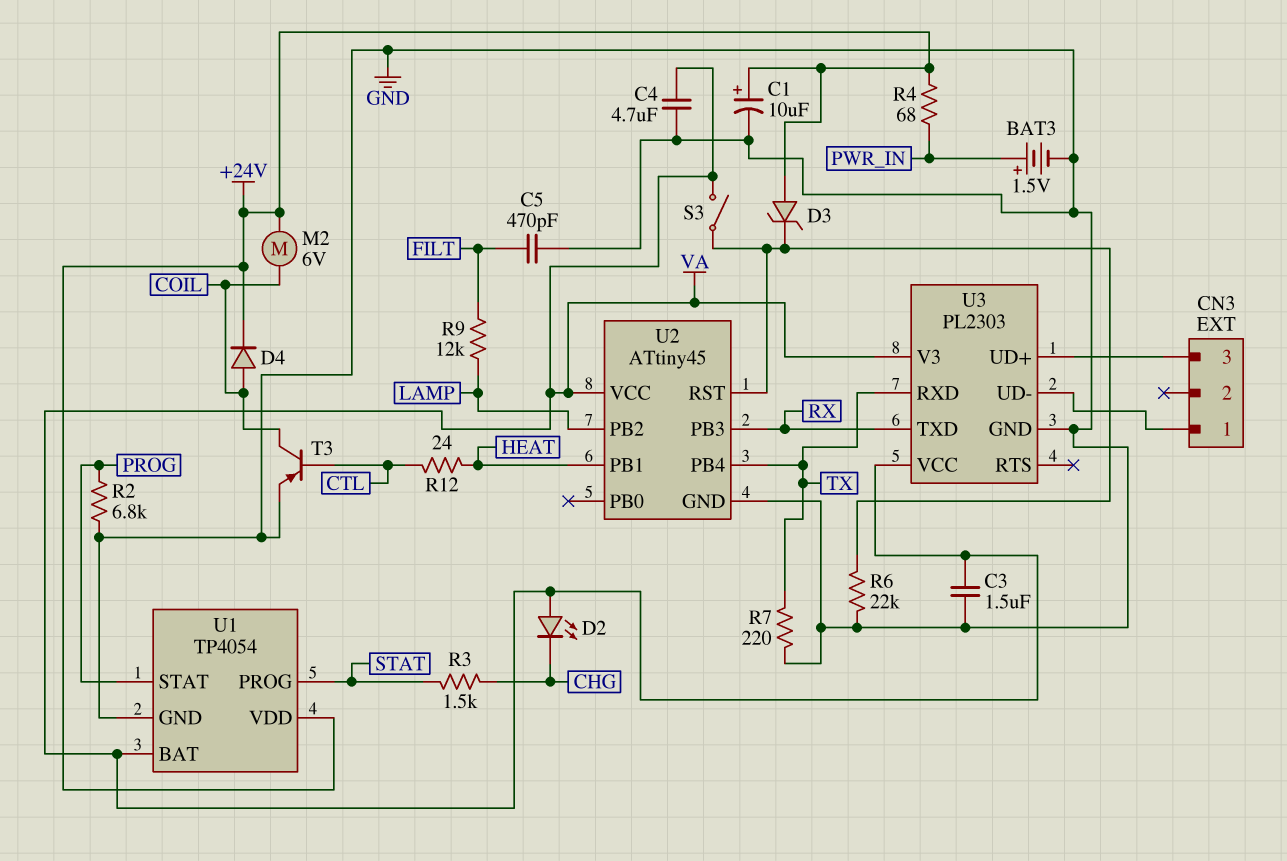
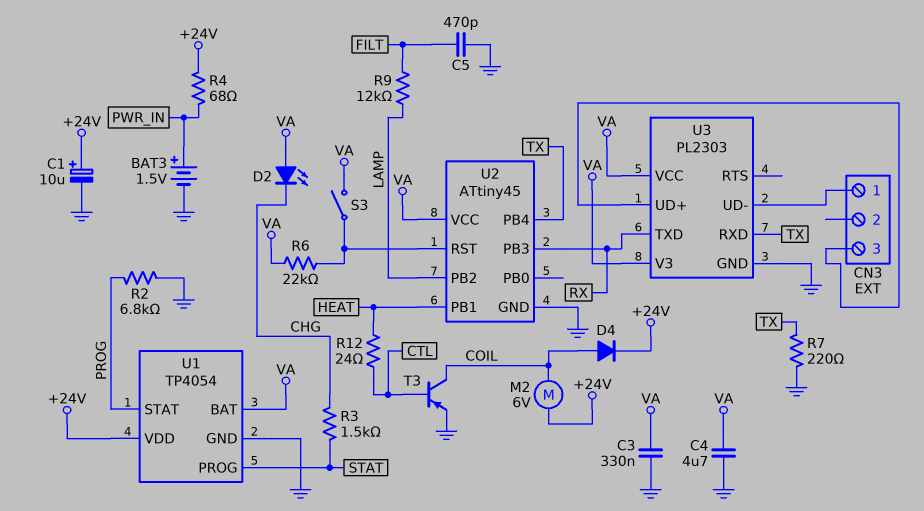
C3: 1.5uF (GND, VA) -> 330nF (GND, VA)
D3: zener (A +24V, K U2/RST) -> none
R6: 22k (GND, U2/RST) -> 22k (U2/RST, VA)

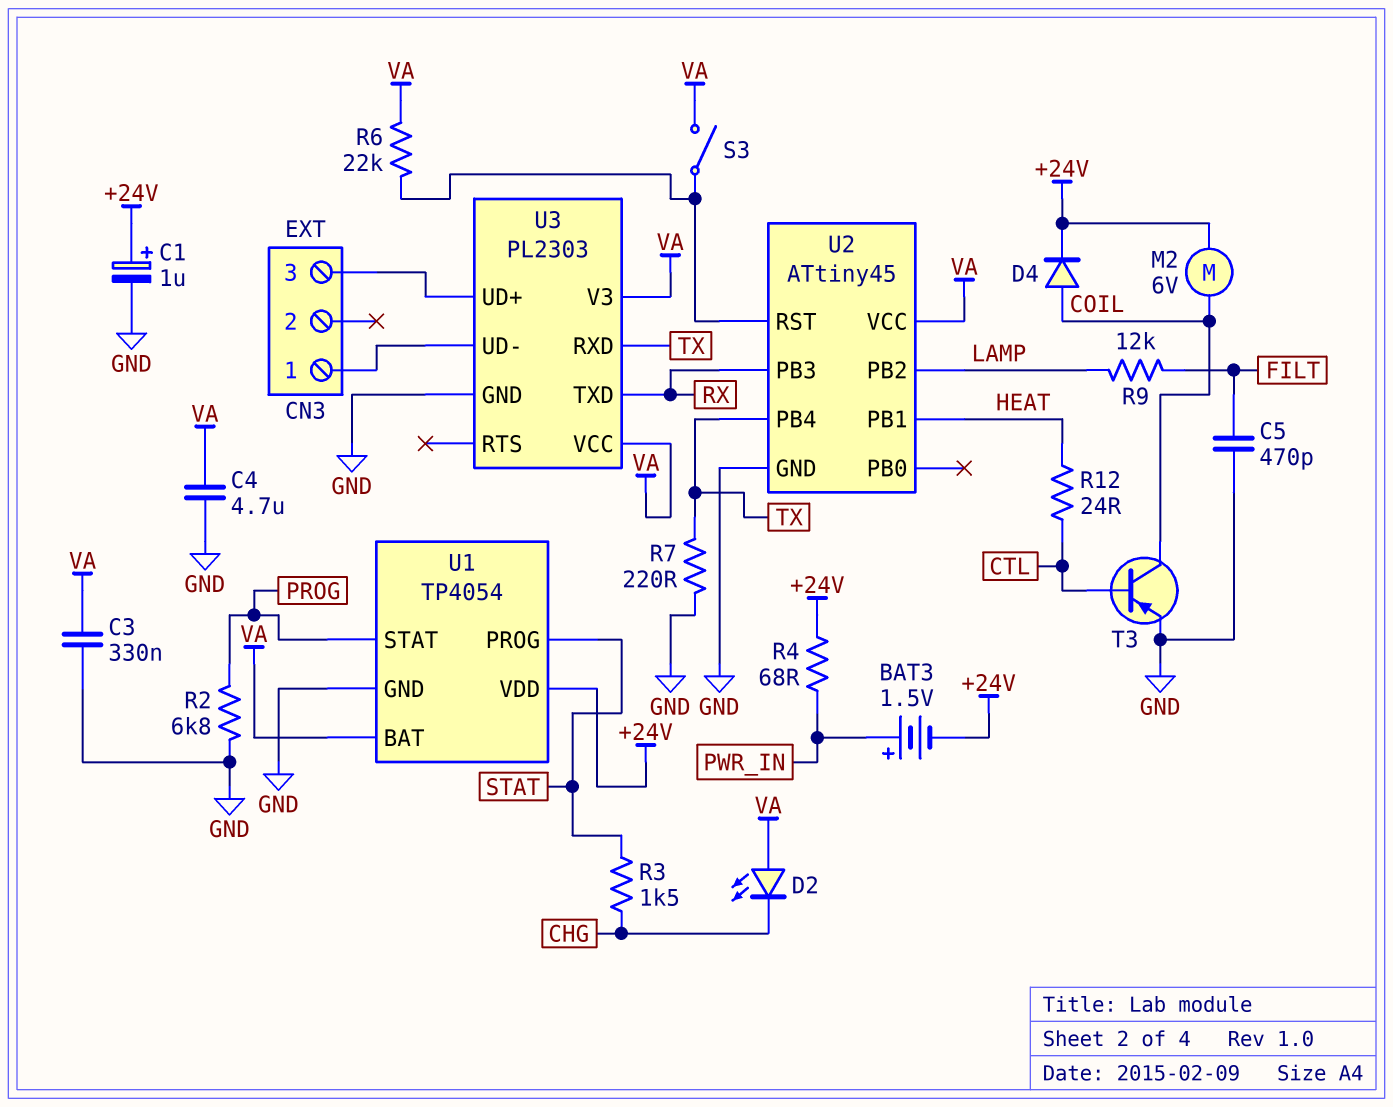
BAT3: 1.5V (plus PWR_IN, minus GND) -> 1.5V (plus PWR_IN, minus +24V)
C1: 10uF (plus +24V, minus GND) -> 1uF (plus +24V, minus GND)

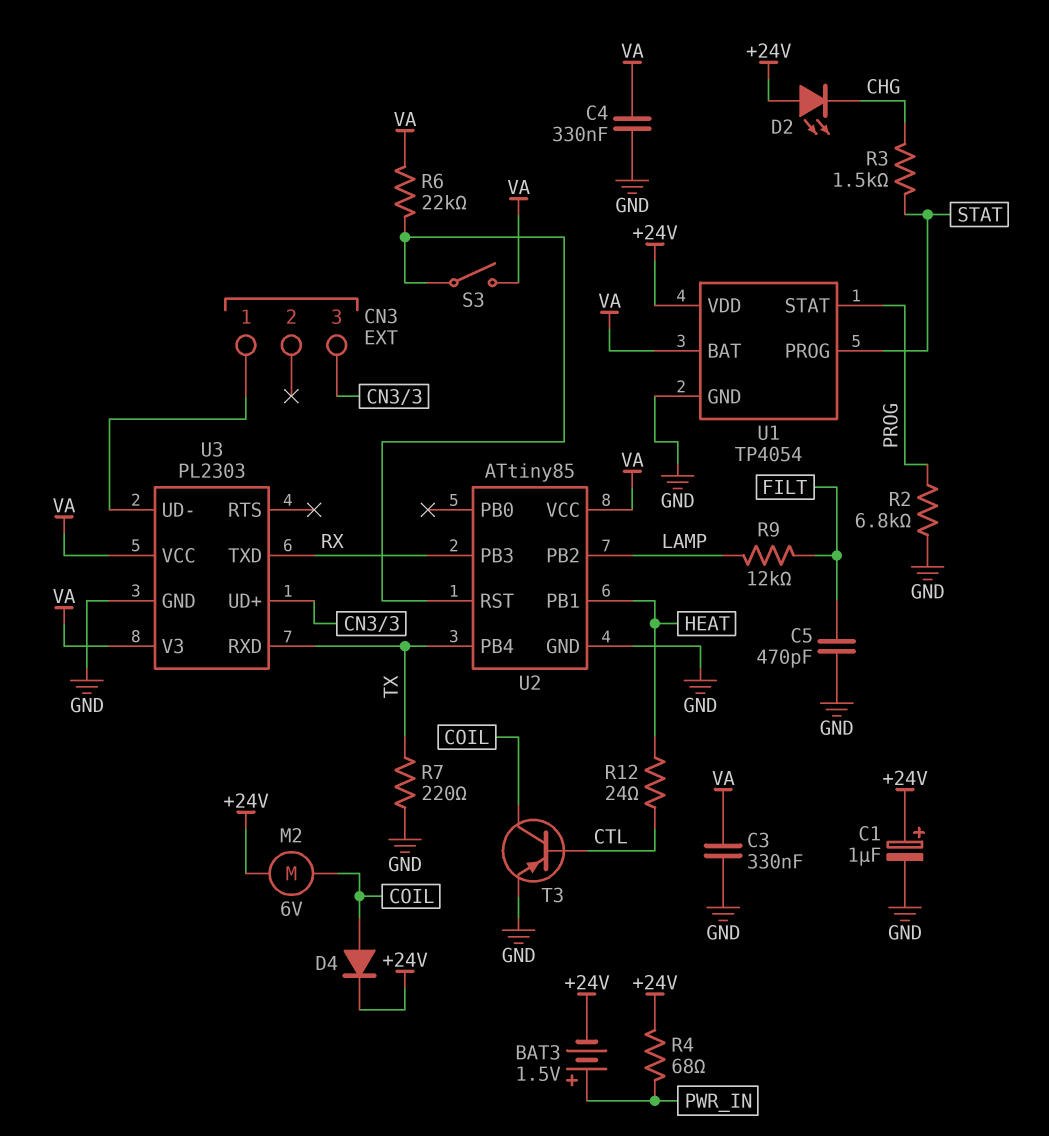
C4: 4.7uF (GND, VA) -> 330nF (GND, VA)
D2: LED (A VA, K CHG) -> LED (A +24V, K CHG)
U2: ATtiny45 -> ATtiny85

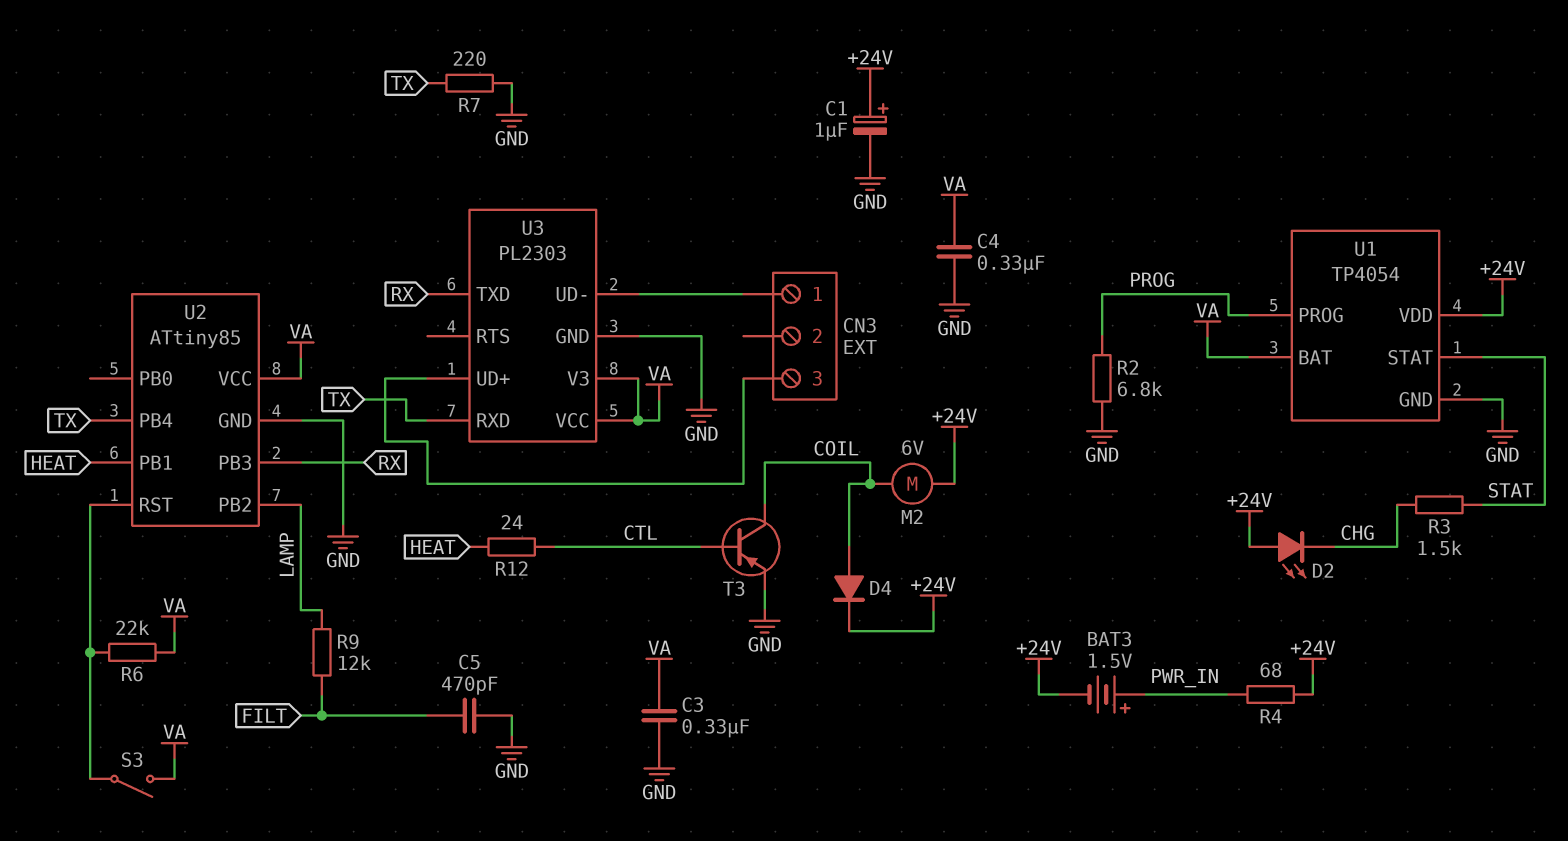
U1 pin PROG: STAT -> PROG
U1 pin STAT: PROG -> STAT

